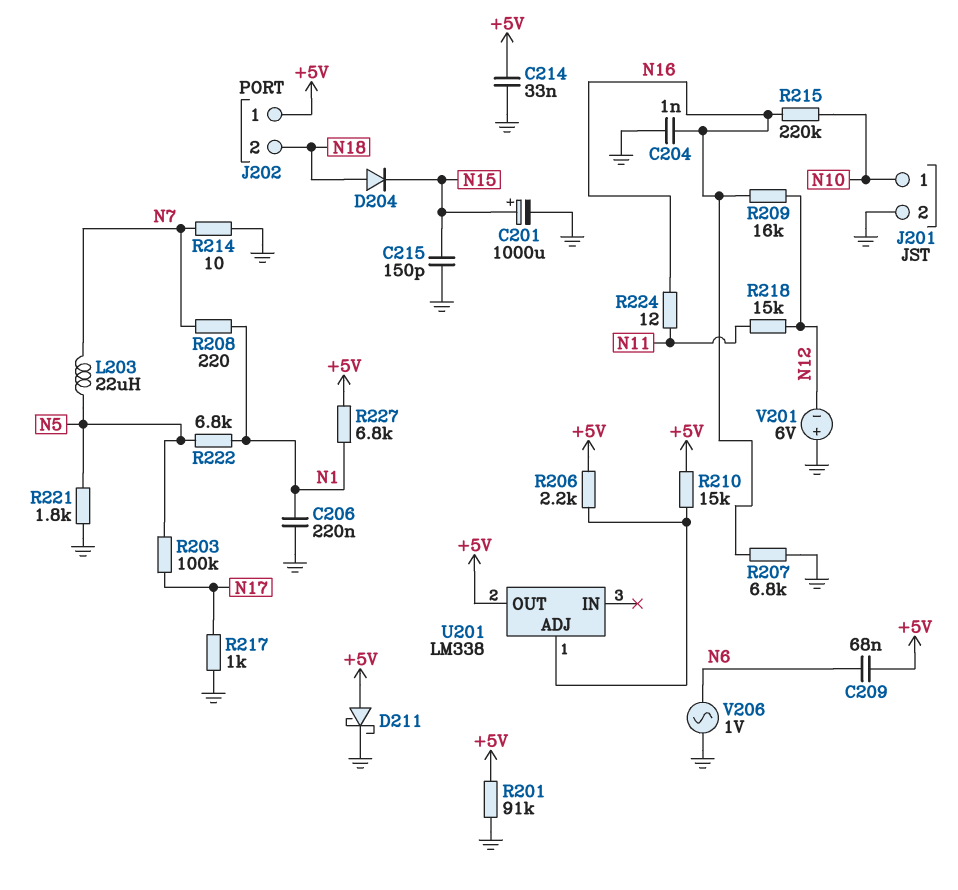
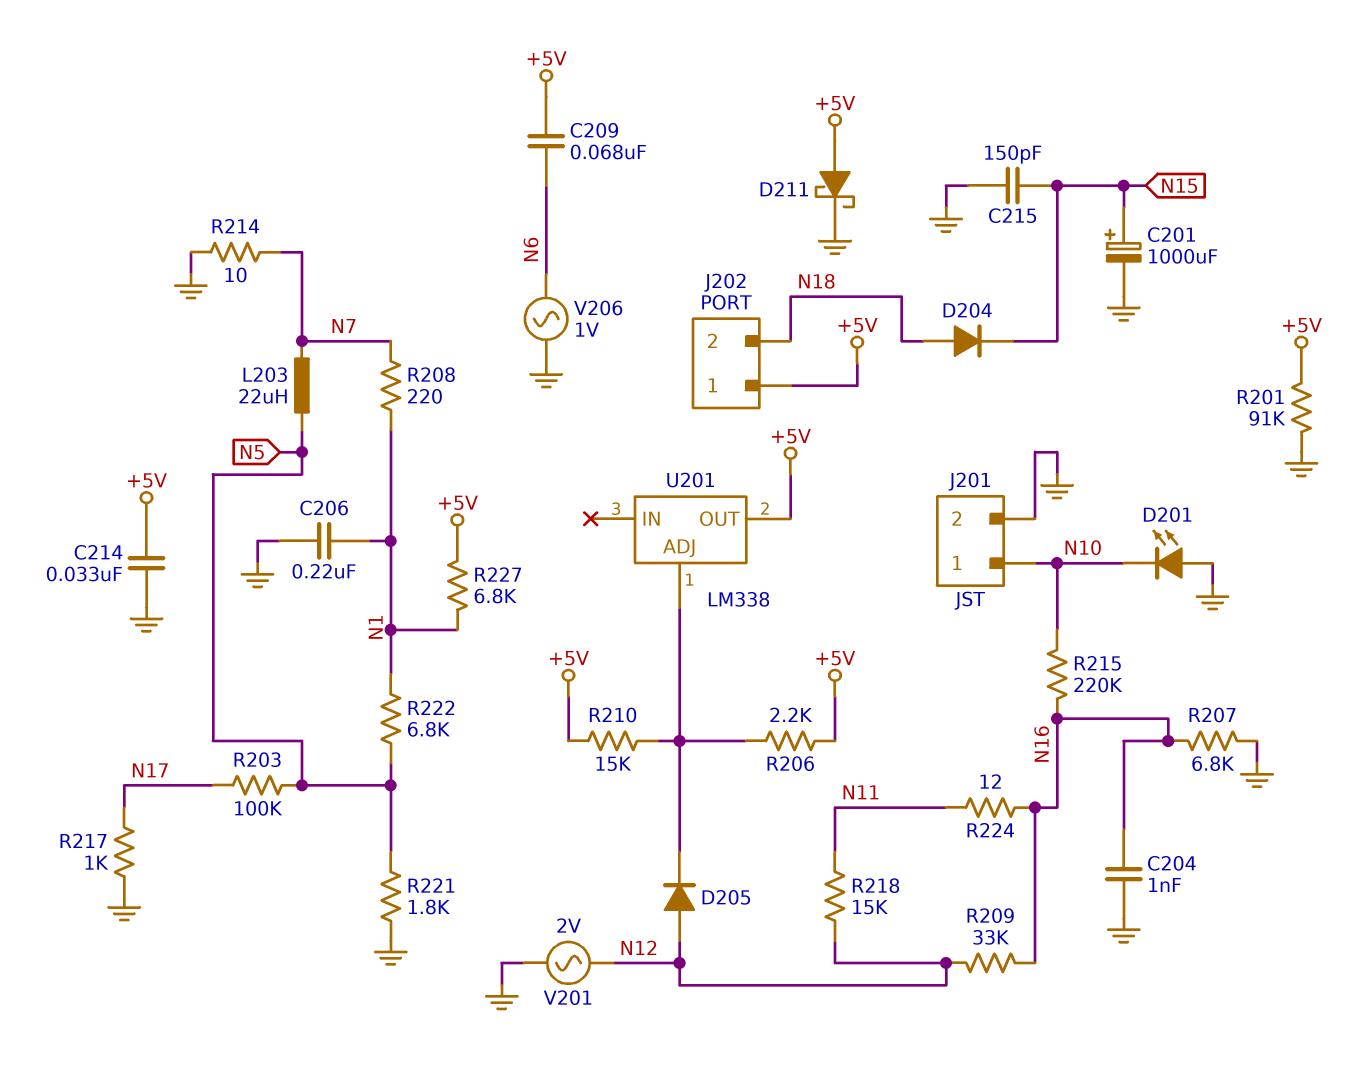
D201: none -> LED (A GND, K N10)
D205: none -> diode (A N12, K U201/ADJ)
R209: 16k (N12, N16) -> 33k (N12, N16)
V201: 6V (plus GND, minus N12) -> AC 2V (GND, N12)

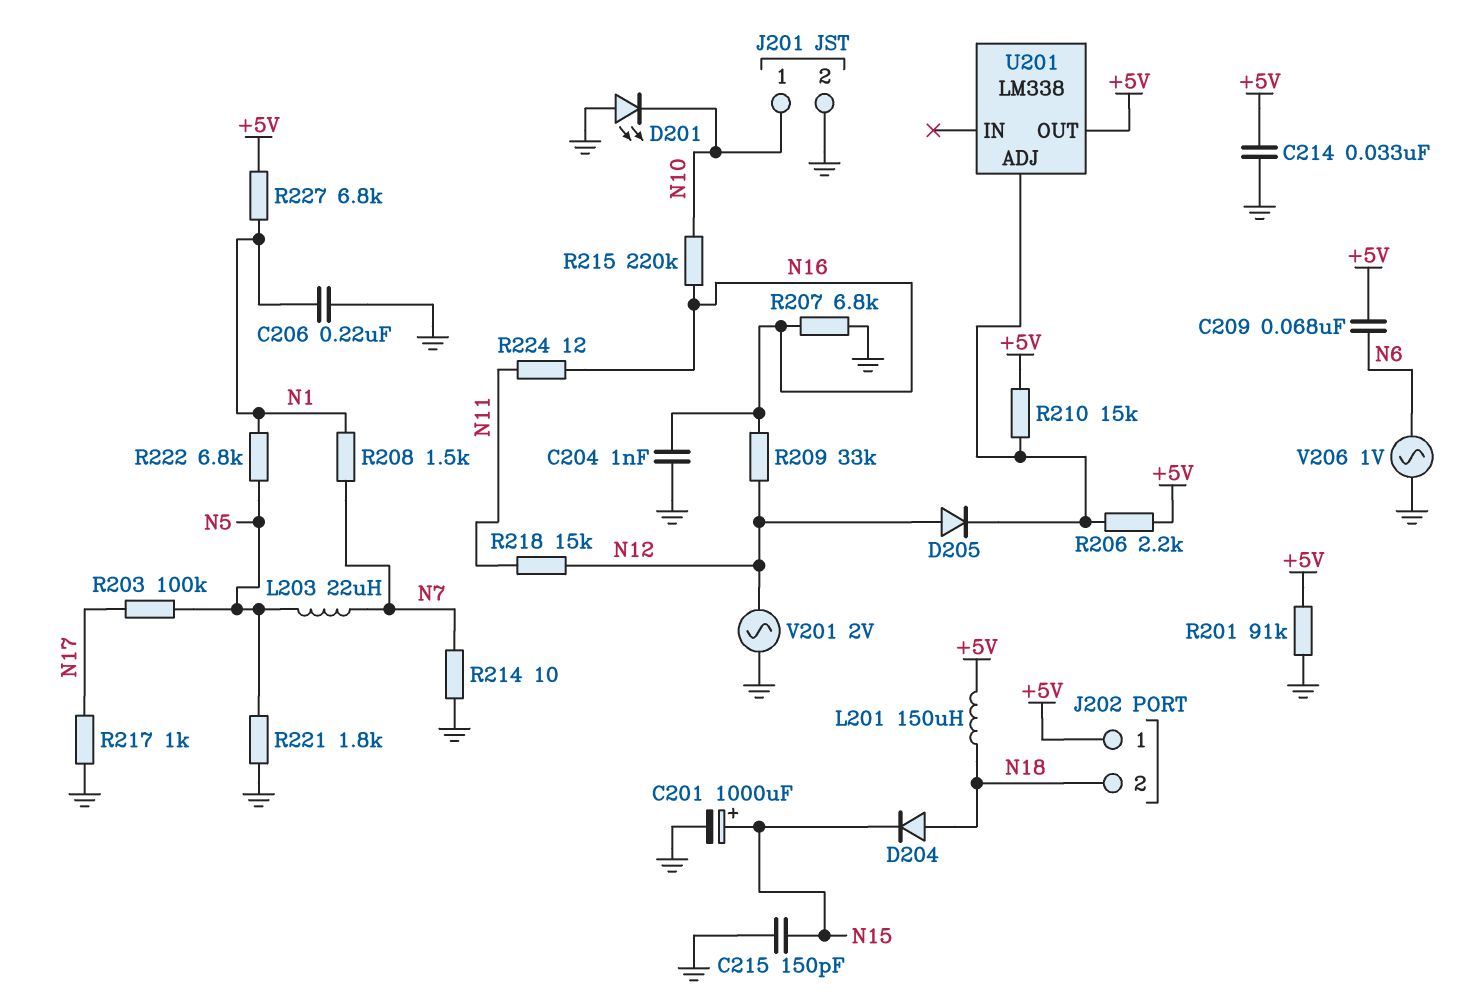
D211: schottky (A +5V, K GND) -> none
L201: none -> 150uH (+5V, N18)
R208: 220 (N1, N7) -> 1.5k (N1, N7)

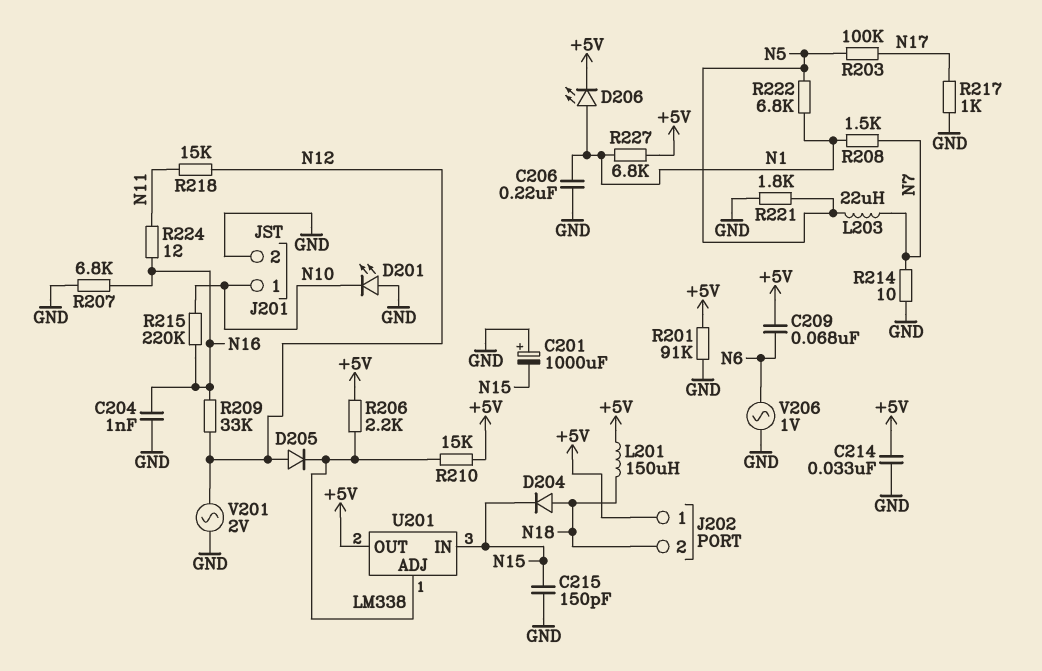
C201: 1000uF (plus N15, minus GND) -> 1000uF (plus GND, minus N15)
D206: none -> LED (A N1, K +5V)
U201 pin IN: none -> N15

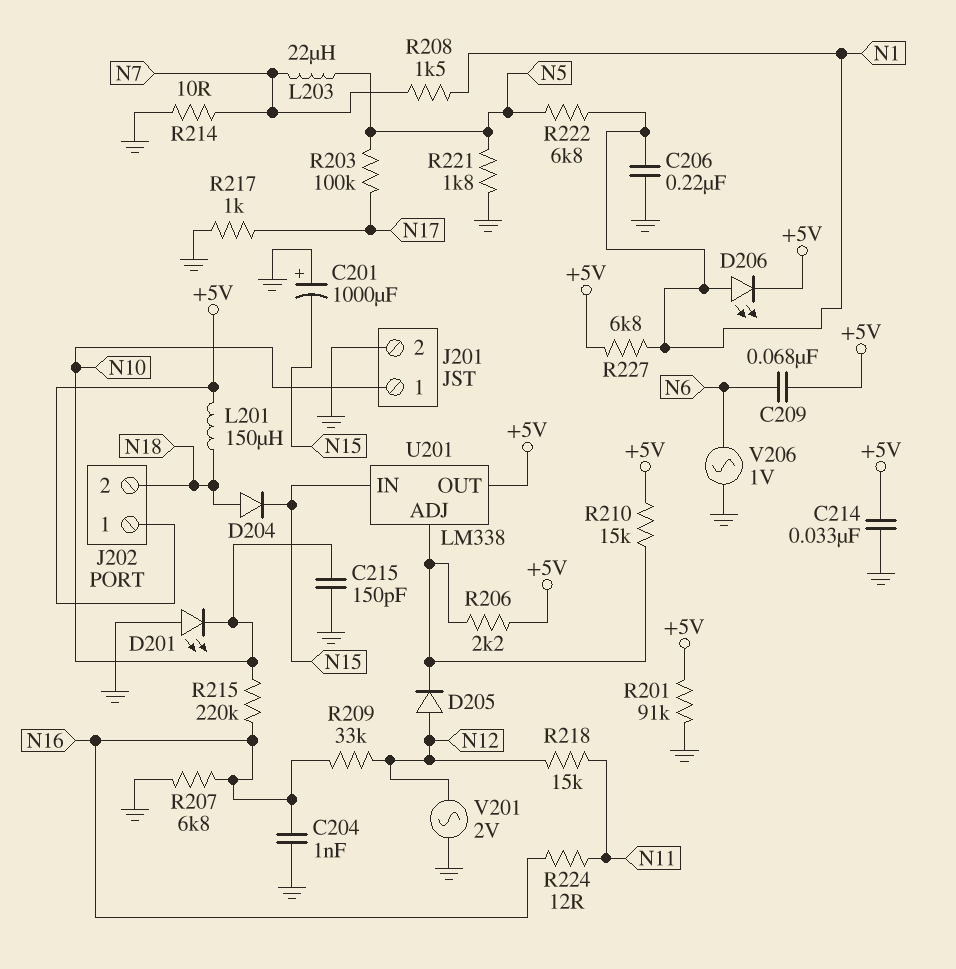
C215: 150pF (GND, N15) -> 150pF (GND, N10)

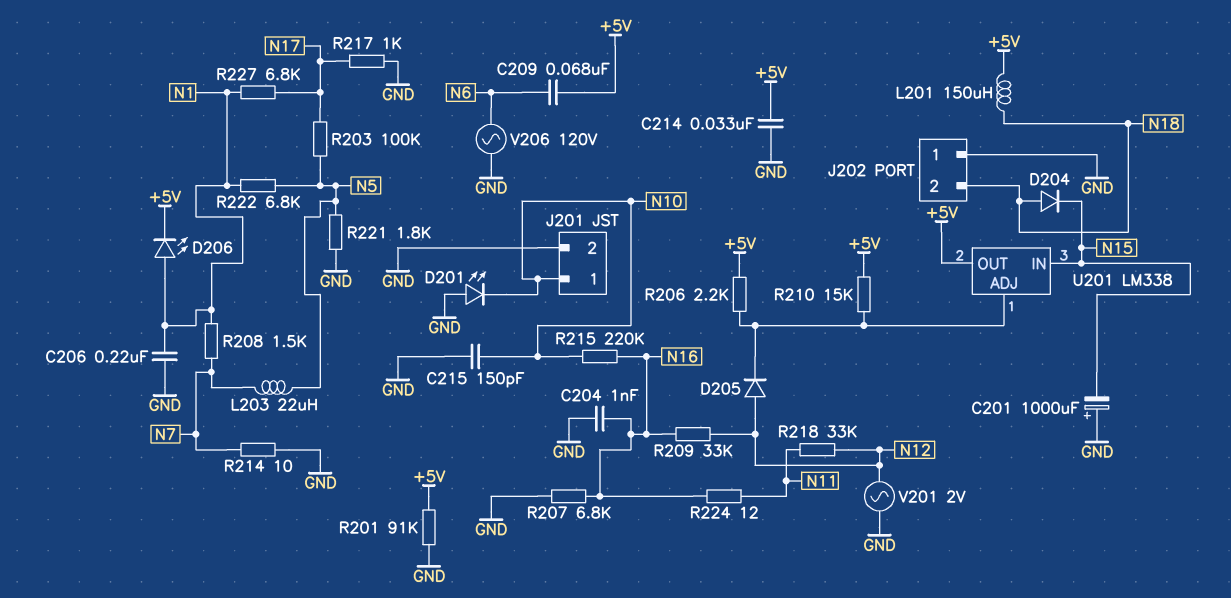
J202 pin 1: +5V -> GND
R218: 15k (N11, N12) -> 33k (N11, N12)
R227: 6.8k (+5V, N1) -> 6.8k (N1, N17)
V206: AC 1V (GND, N6) -> AC 120V (GND, N6)

